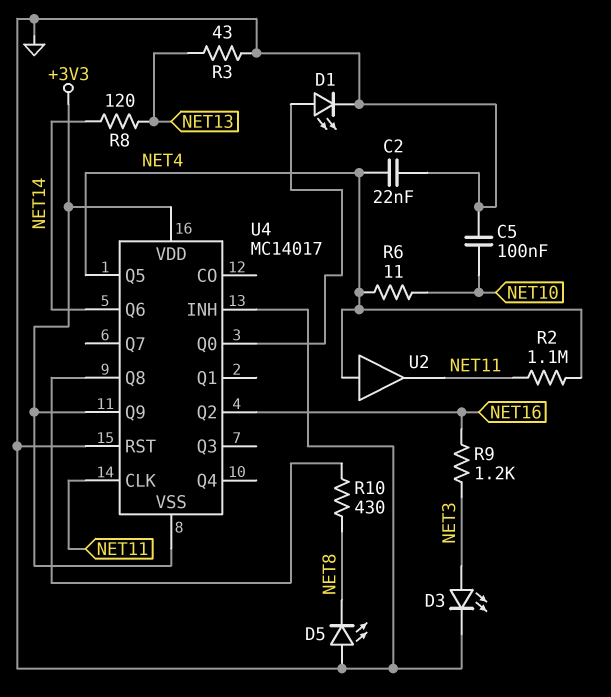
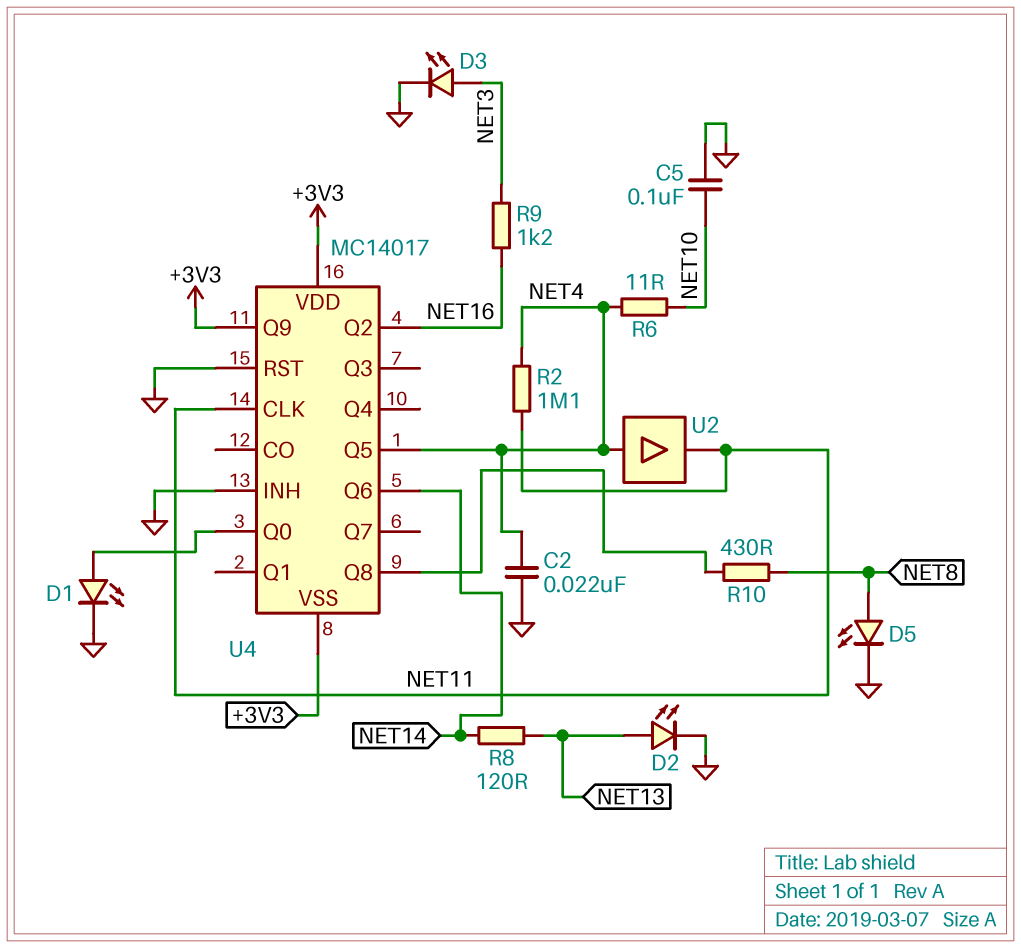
D2: none -> LED (A NET13, K GND)
D5: LED (A GND, K NET8) -> LED (A NET8, K GND)
R3: 43 (GND, NET13) -> none

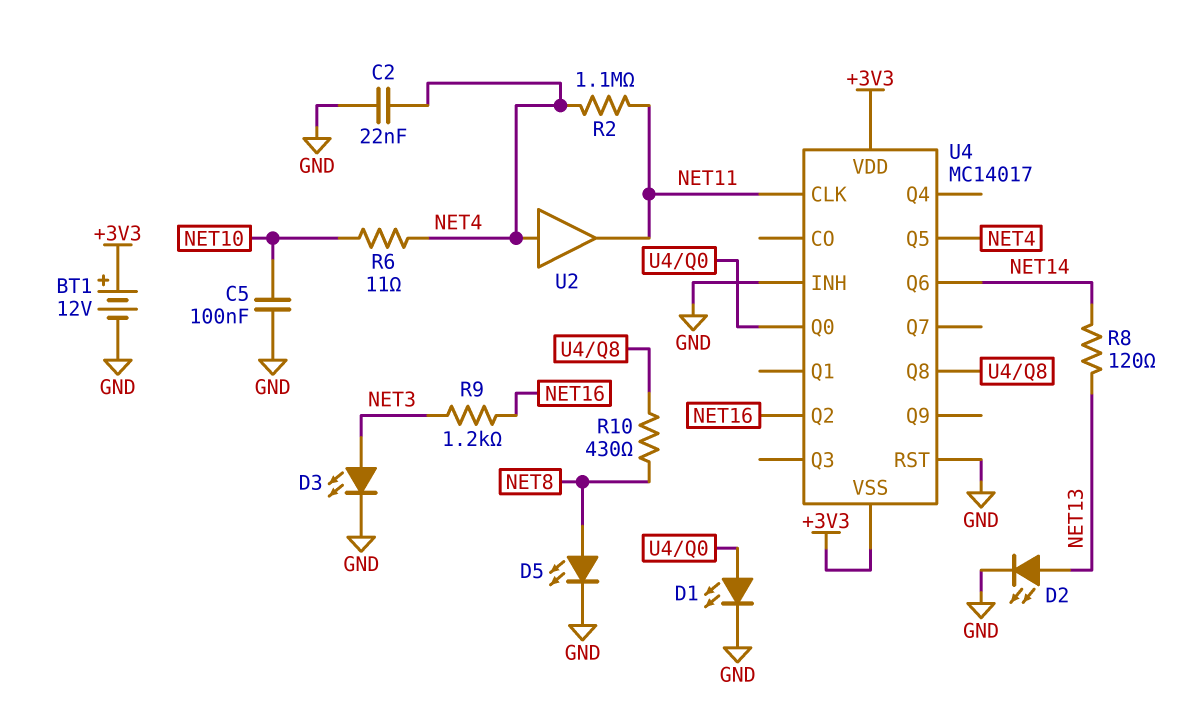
BT1: none -> 12V (plus +3V3, minus GND)
U4 pin Q9: +3V3 -> none

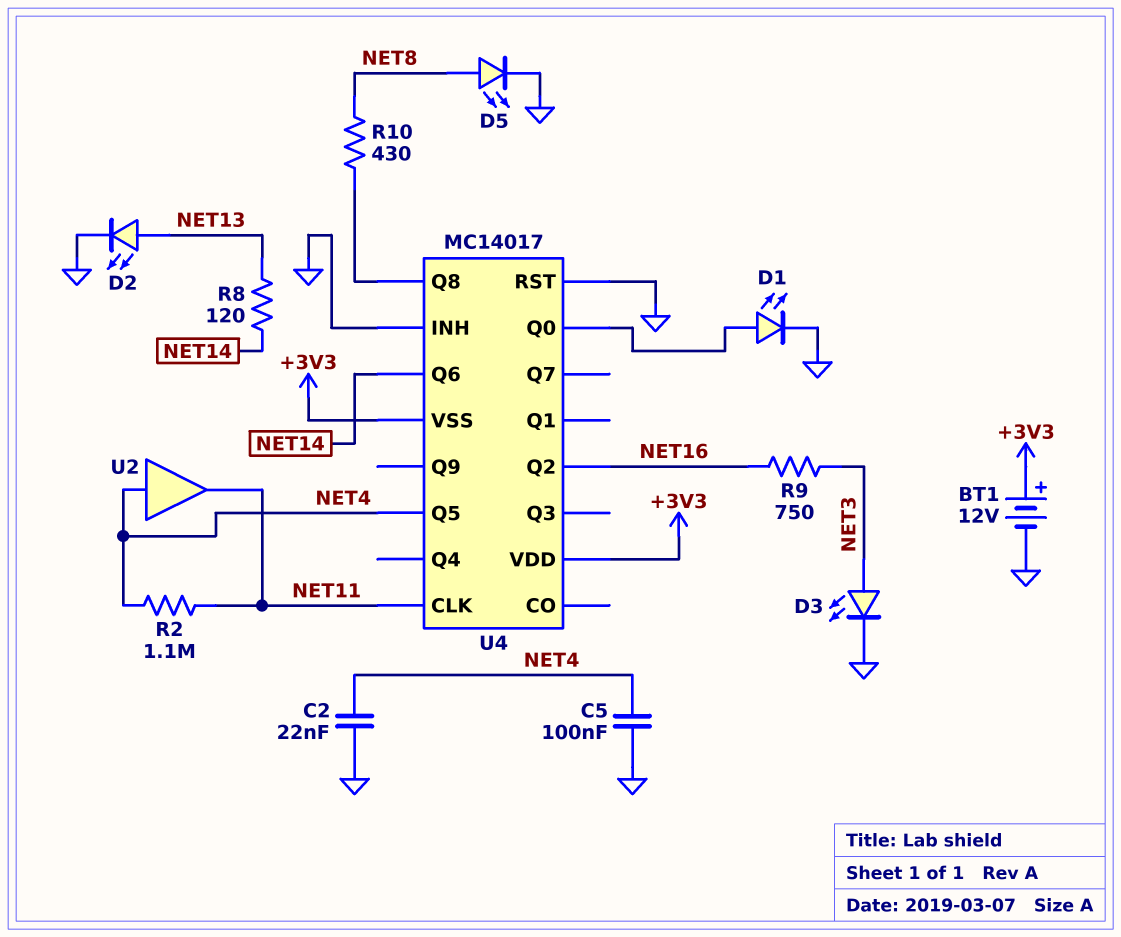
C5: 100nF (GND, NET10) -> 100nF (GND, NET4)
R6: 11 (NET4, NET10) -> none
R9: 1.2k (NET3, NET16) -> 750 (NET3, NET16)

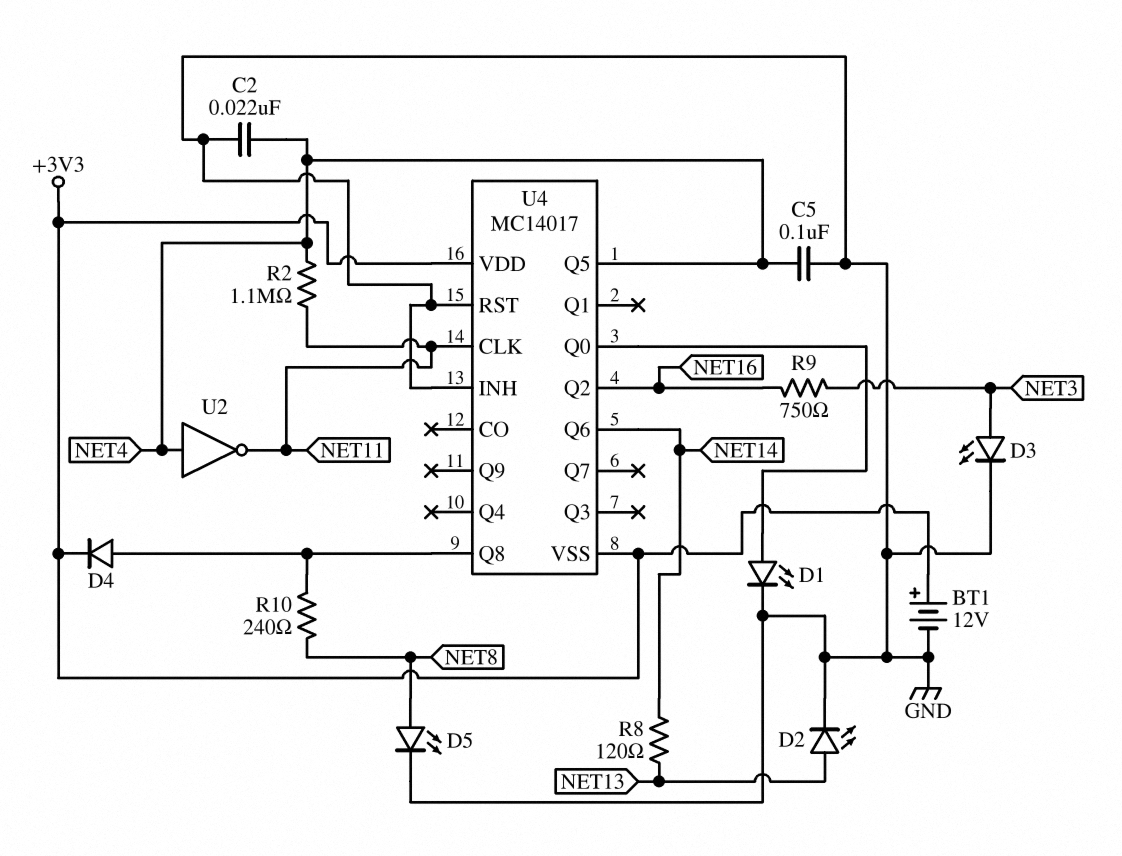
D4: none -> diode (A U4/Q8, K +3V3)
R10: 430 (NET8, U4/Q8) -> 240 (NET8, U4/Q8)
U2: buffer (in NET4, out NET11) -> NOT (in NET4, out NET11)

